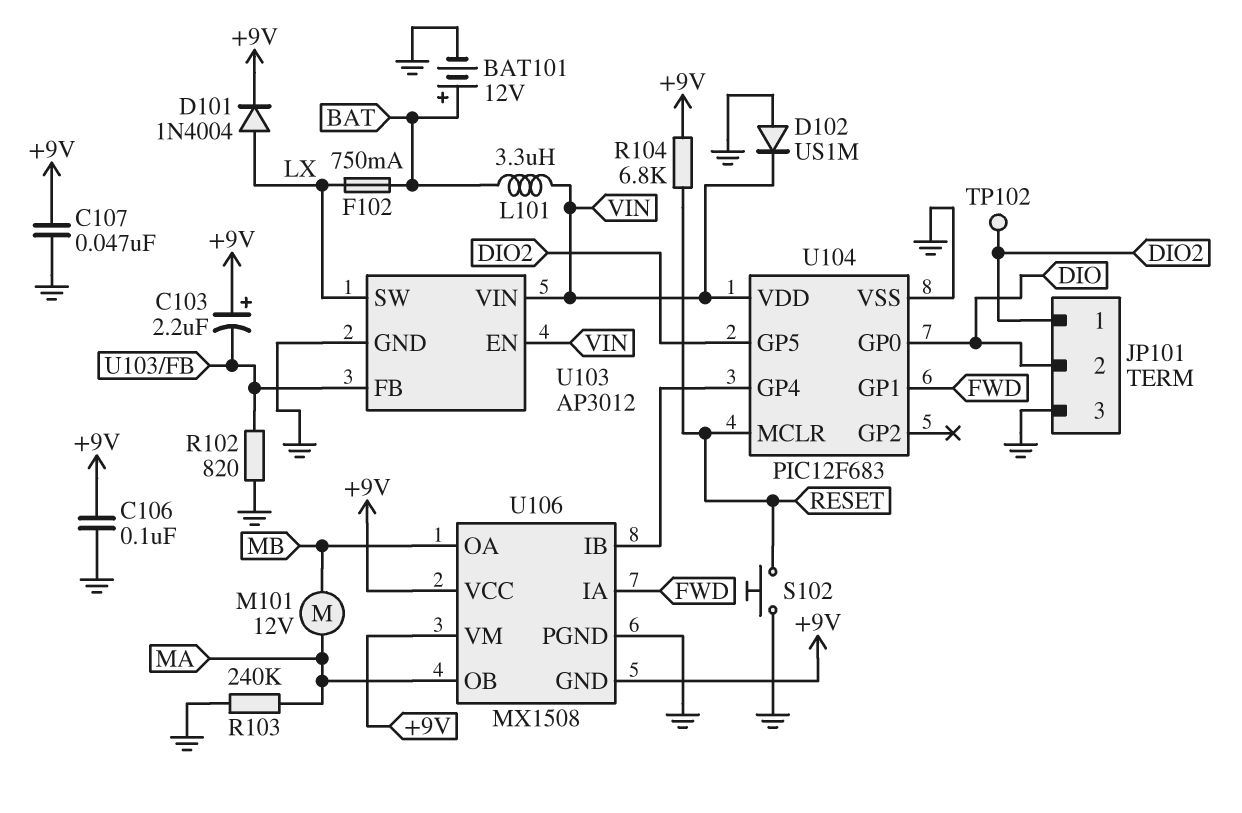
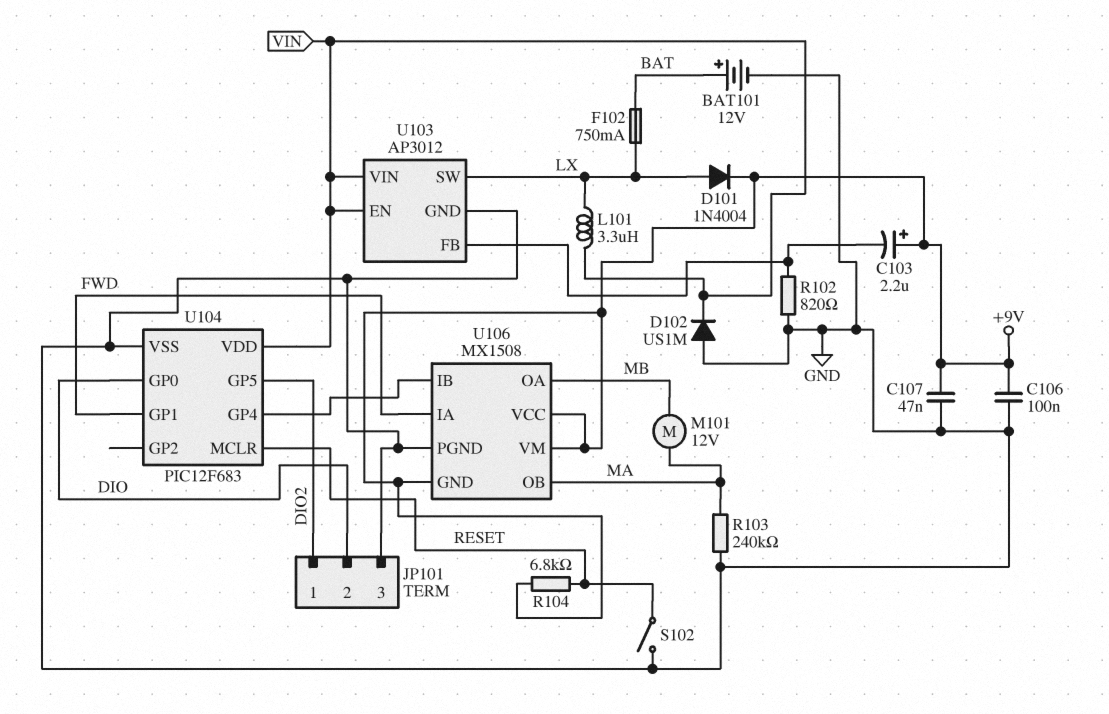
L101: 3.3uH (BAT, VIN) -> 3.3uH (LX, VIN)
S102: button (GND, RESET) -> switch (GND, RESET)
TP102: test point (DIO2) -> none

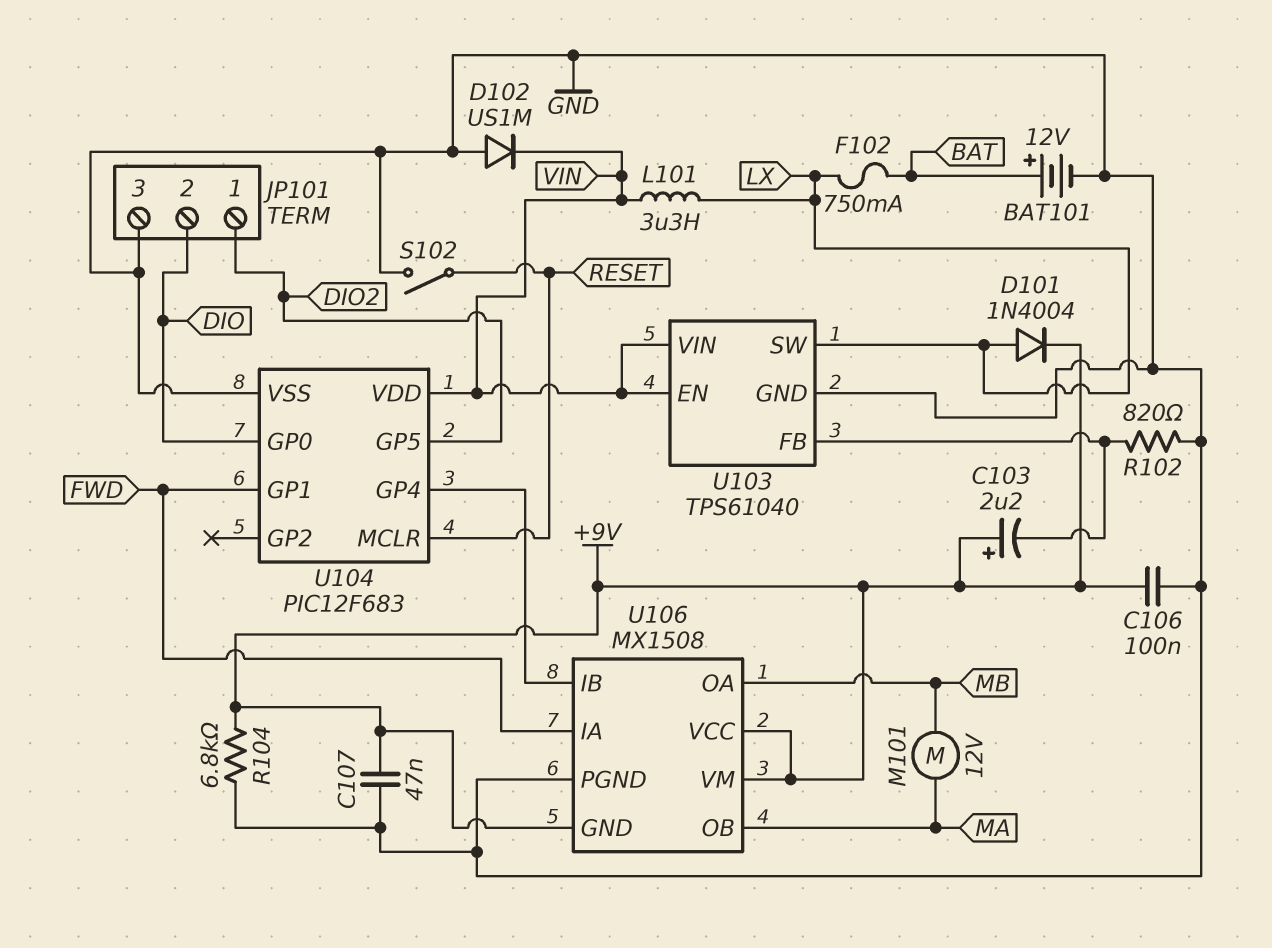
R103: 240k (GND, MA) -> none
R104: 6.8k (+9V, RESET) -> 6.8k (+9V, GND)
U103: AP3012 -> TPS61040

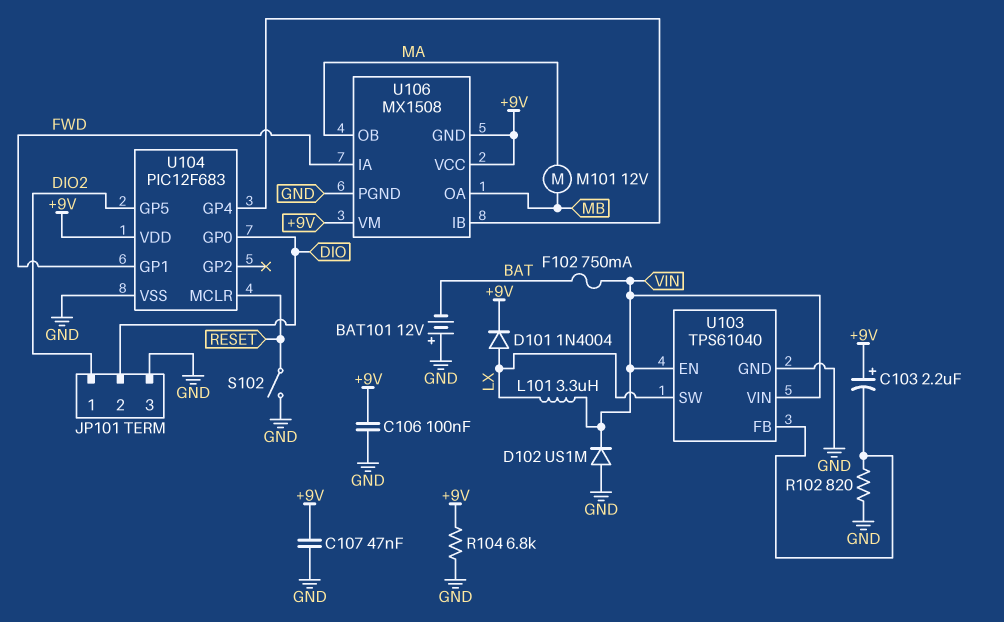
BAT101: 12V (plus BAT, minus GND) -> 12V (plus GND, minus BAT)
F102: 750mA (BAT, LX) -> 750mA (BAT, VIN)
U104 pin VDD: VIN -> +9V

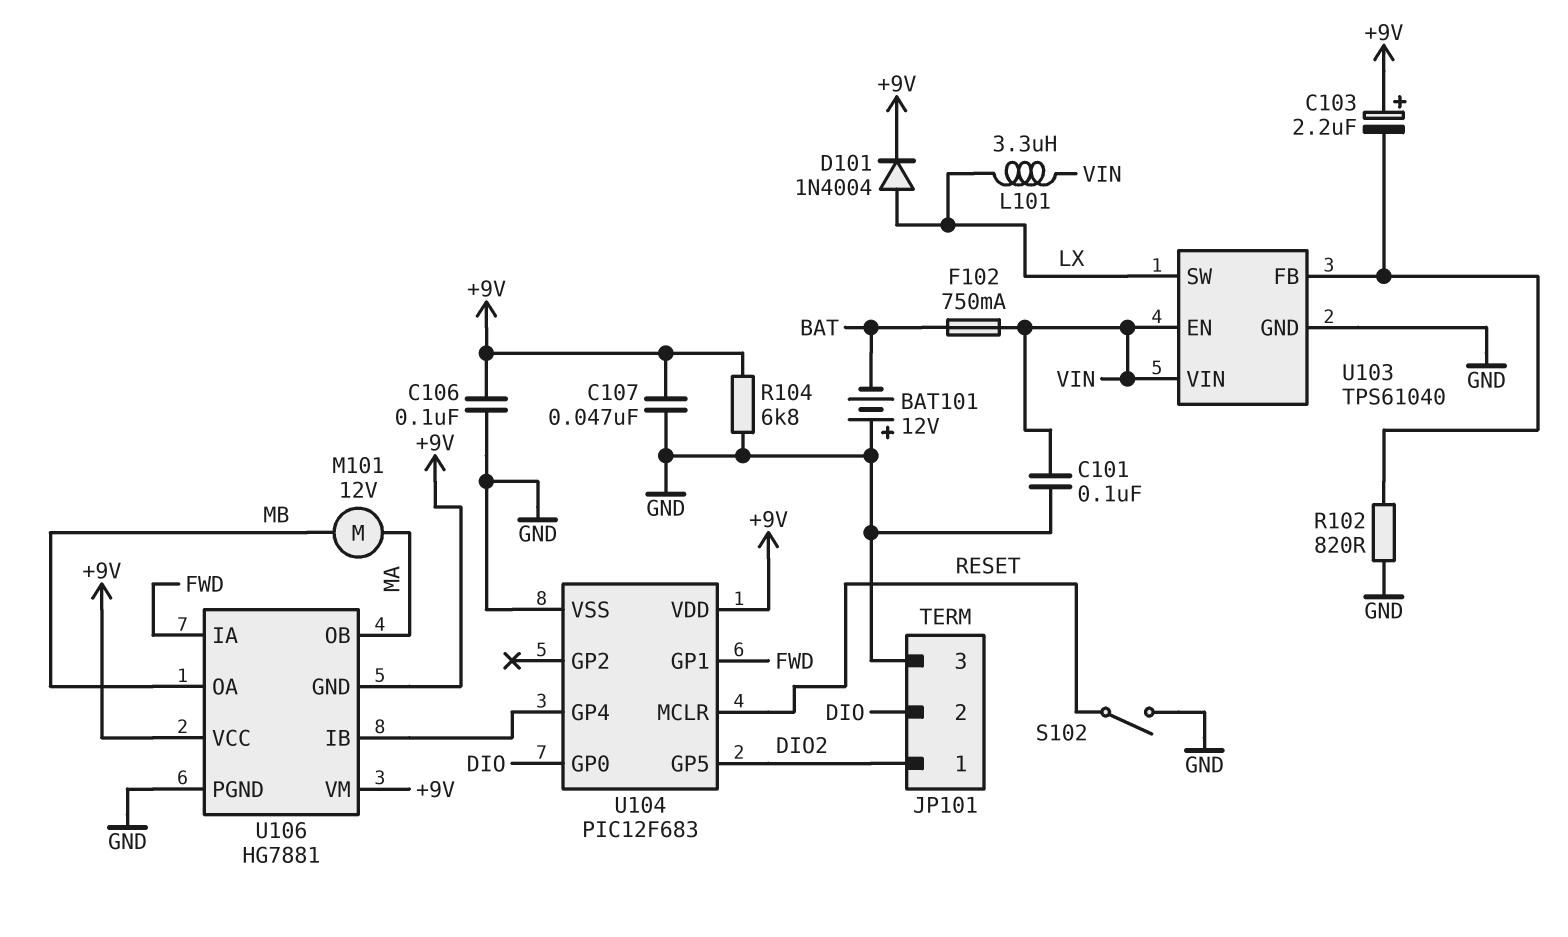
C101: none -> 100nF (GND, VIN)
D102: diode US1M (A GND, K VIN) -> none
U106: MX1508 -> HG7881

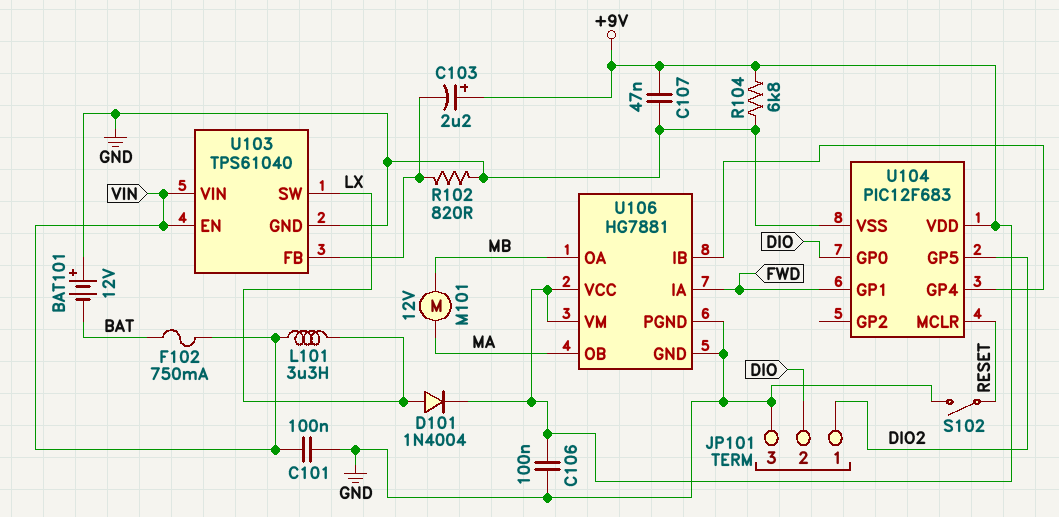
U106 pin GND: +9V -> GND

